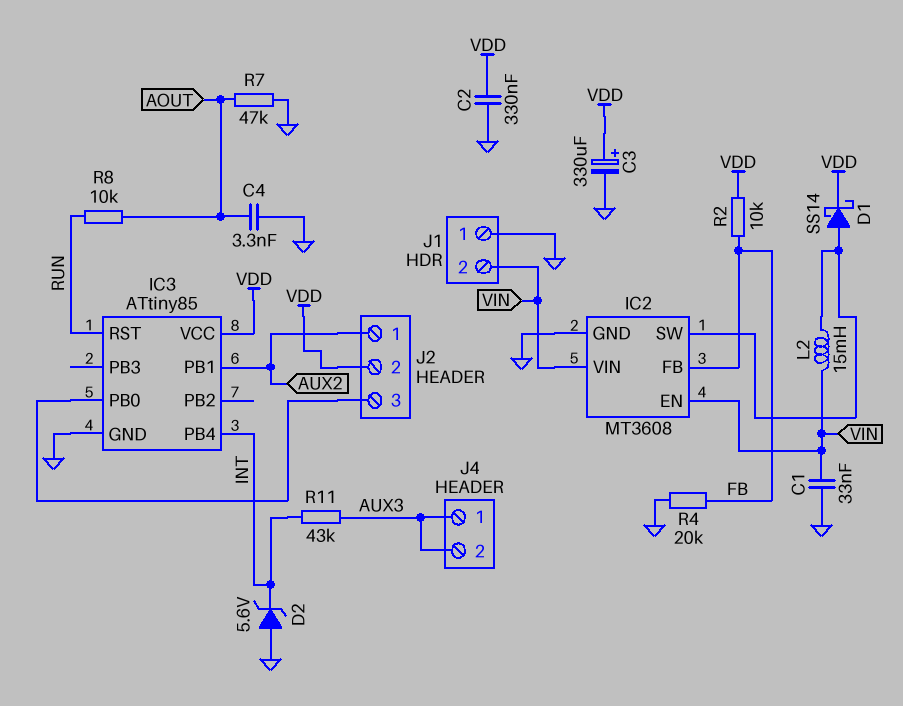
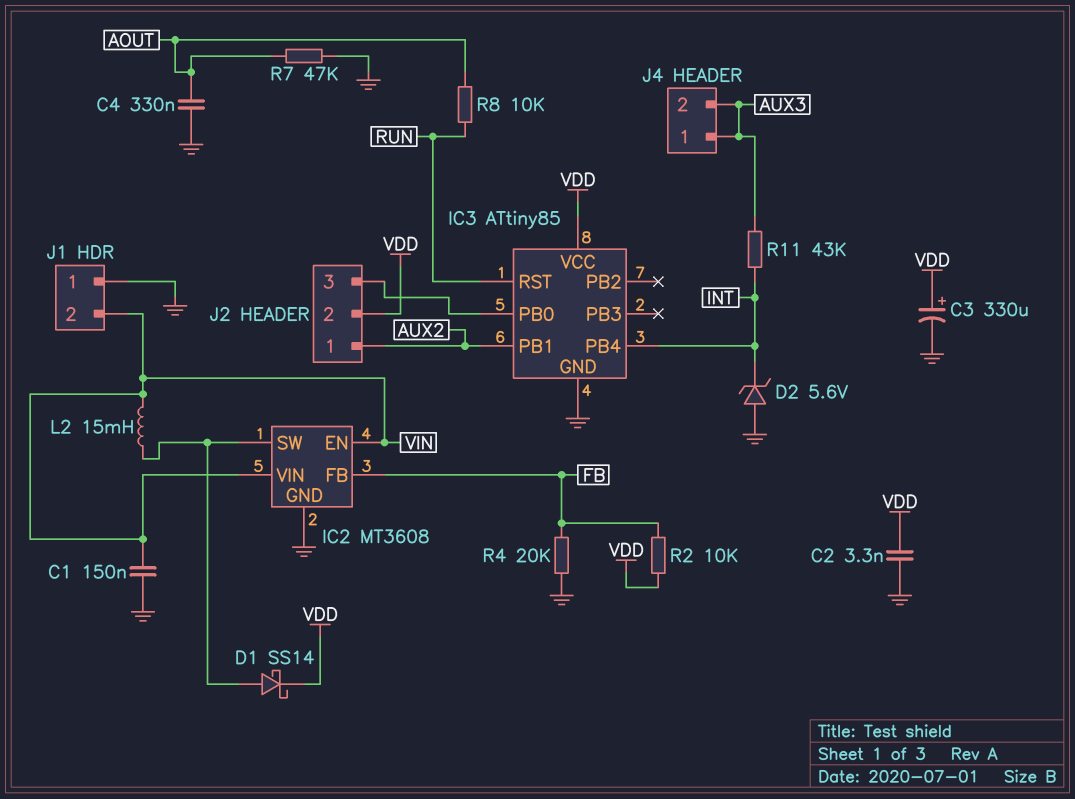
C1: 33nF (GND, VIN) -> 150nF (GND, VIN)
C2: 330nF (GND, VDD) -> 3.3nF (GND, VDD)
C4: 3.3nF (AOUT, GND) -> 330nF (AOUT, GND)

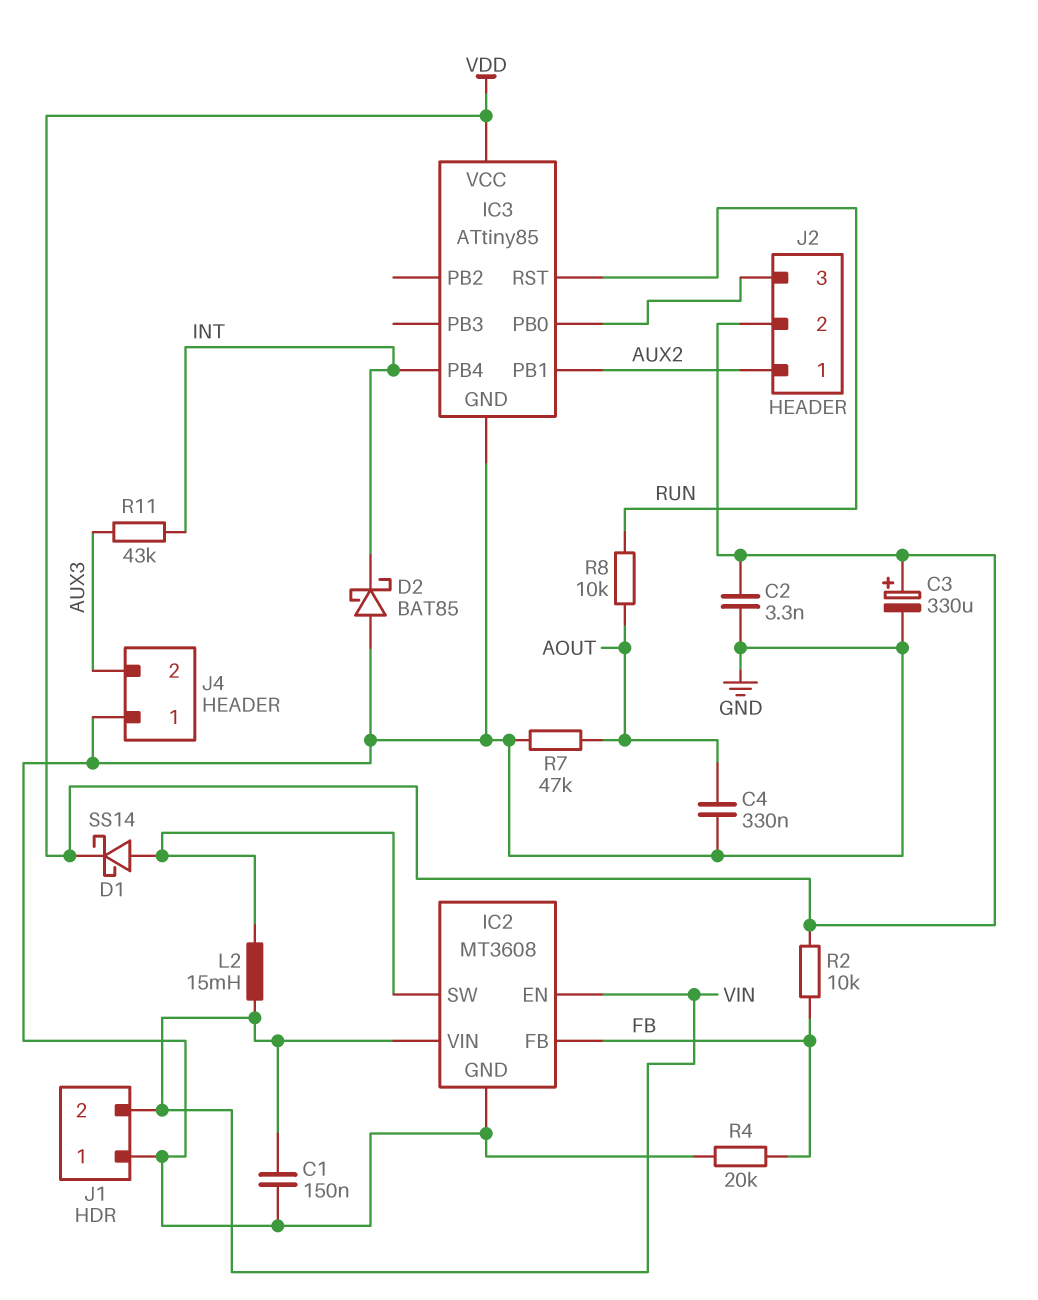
D2: zener 5.6V (A GND, K INT) -> schottky BAT85 (A GND, K INT)
J4 pin 1: AUX3 -> GND

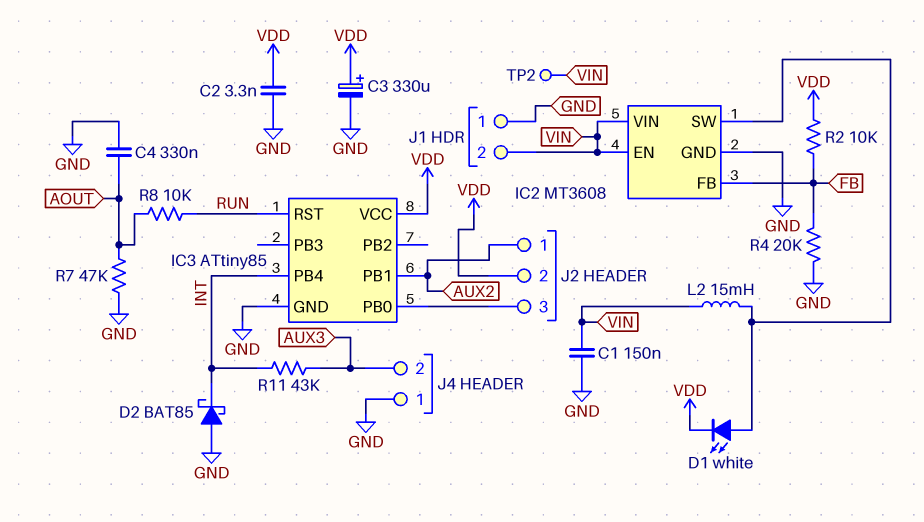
D1: schottky SS14 (A IC2/SW, K VDD) -> LED white (A IC2/SW, K VDD)
TP2: none -> test point (VIN)

